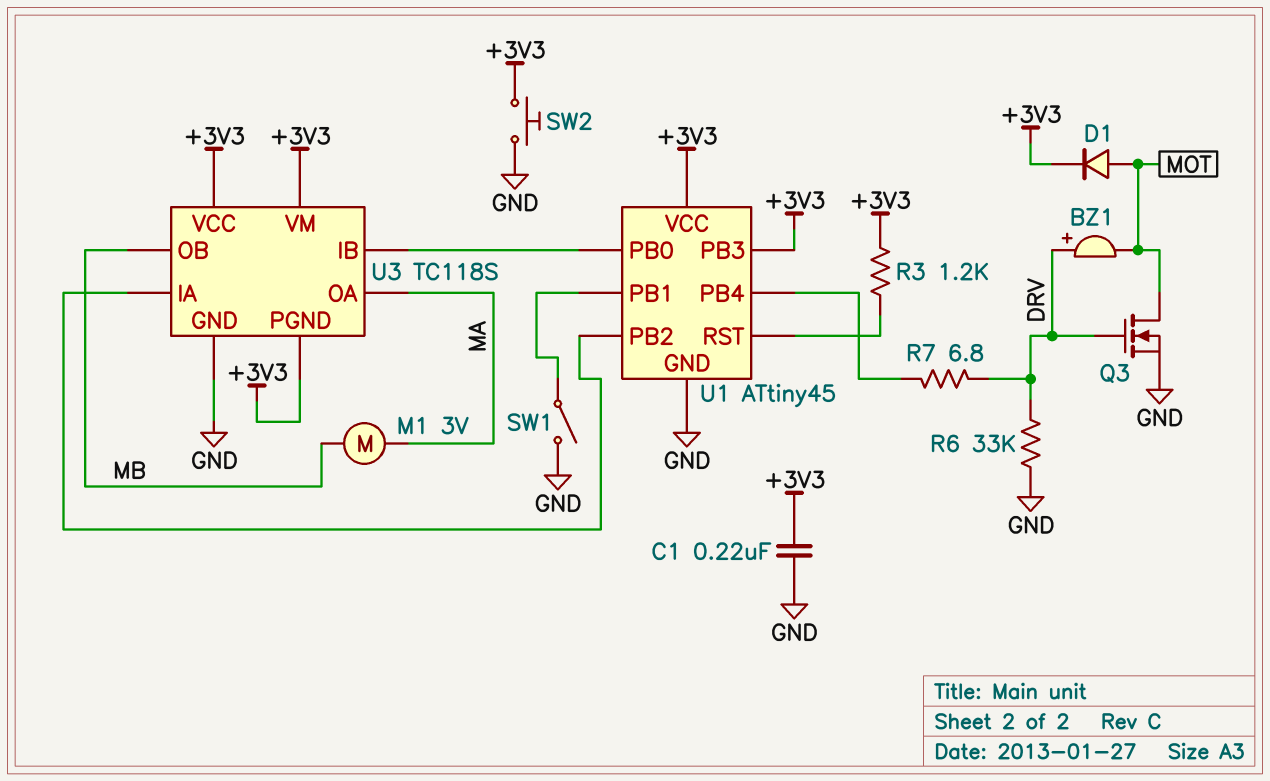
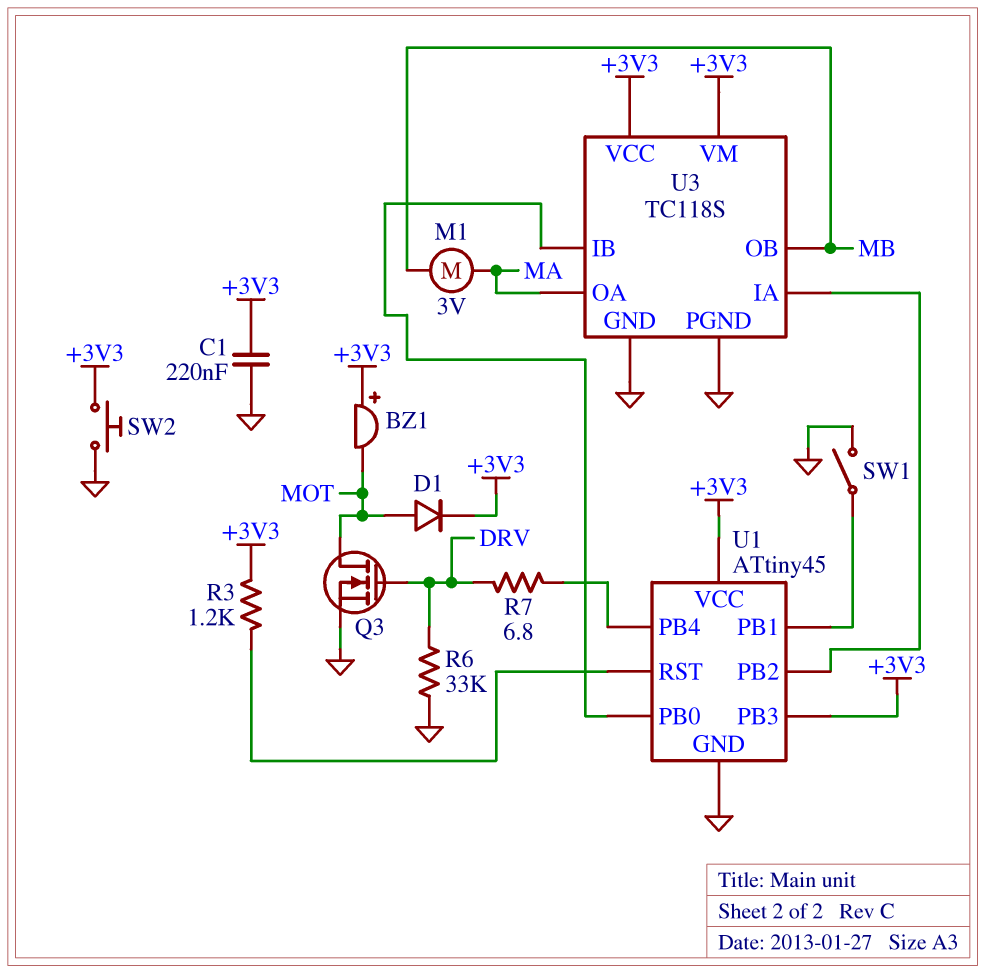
BZ1: buzzer (plus DRV, minus MOT) -> buzzer (plus +3V3, minus MOT)
U3 pin PGND: +3V3 -> GND

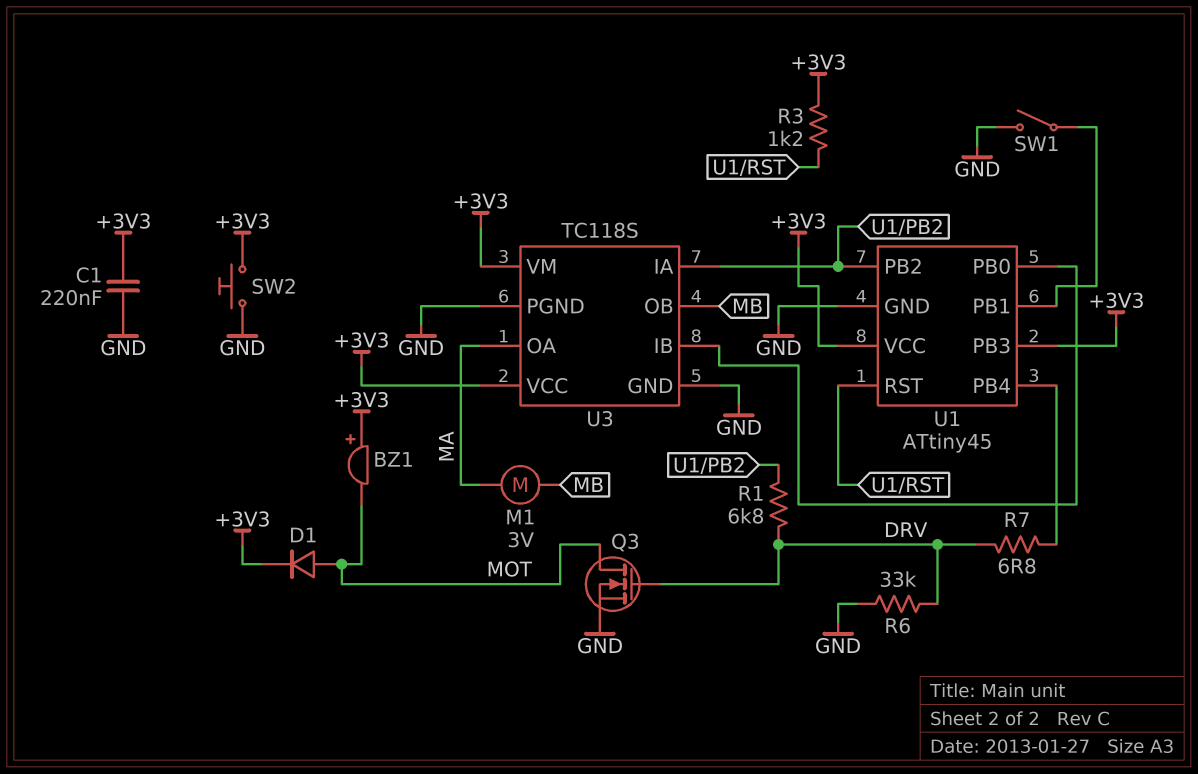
R1: none -> 6.8k (DRV, U1/PB2)

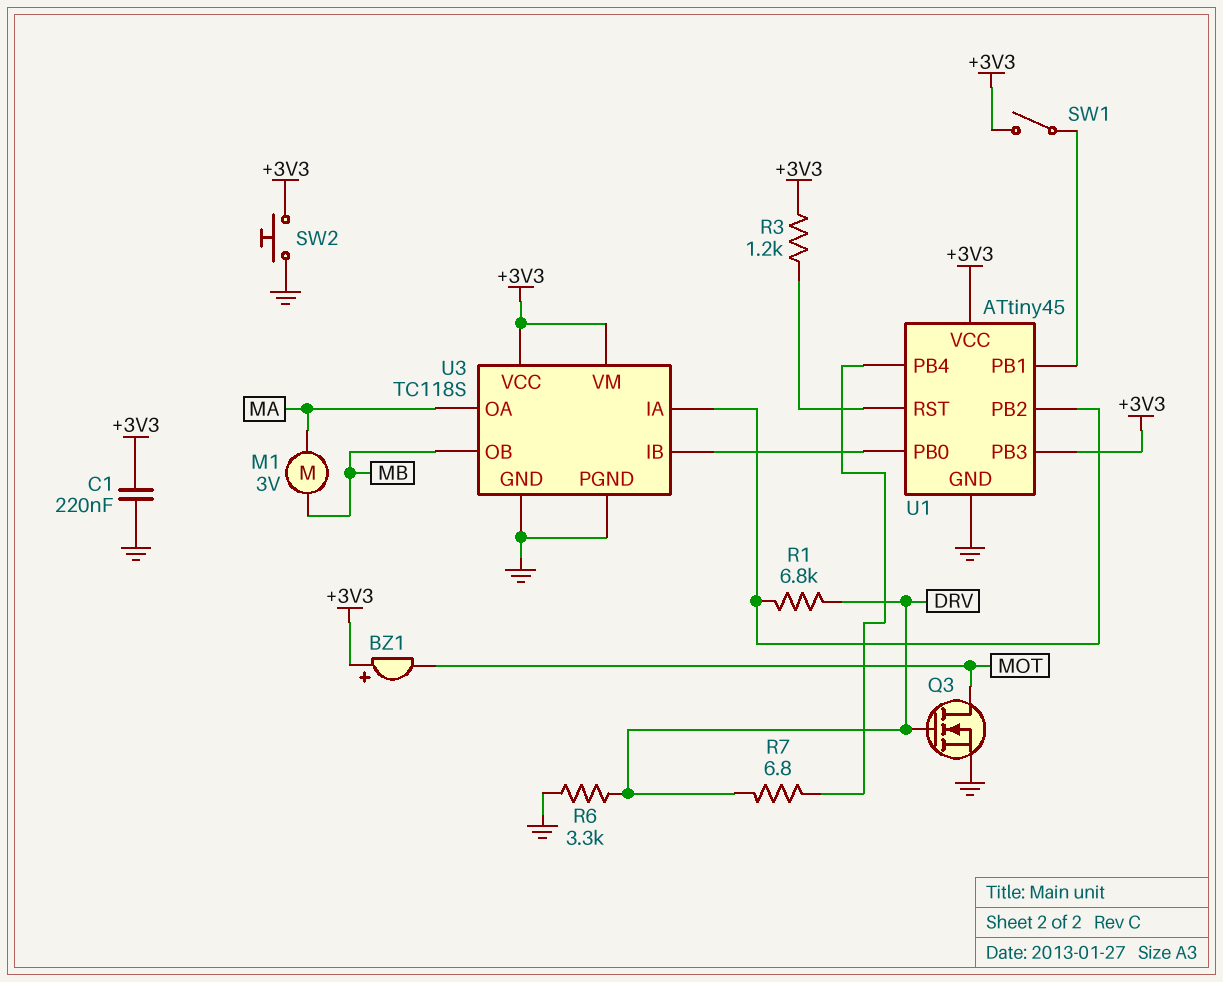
D1: diode (A MOT, K +3V3) -> none
R6: 33k (DRV, GND) -> 3.3k (DRV, GND)
SW1: switch (GND, U1/PB1) -> switch (+3V3, U1/PB1)

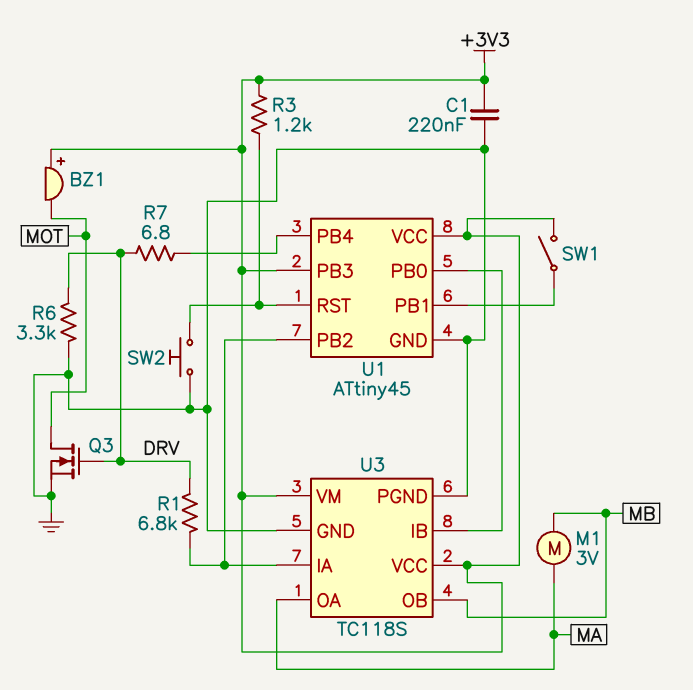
SW2: button (+3V3, GND) -> button (GND, U1/RST)

